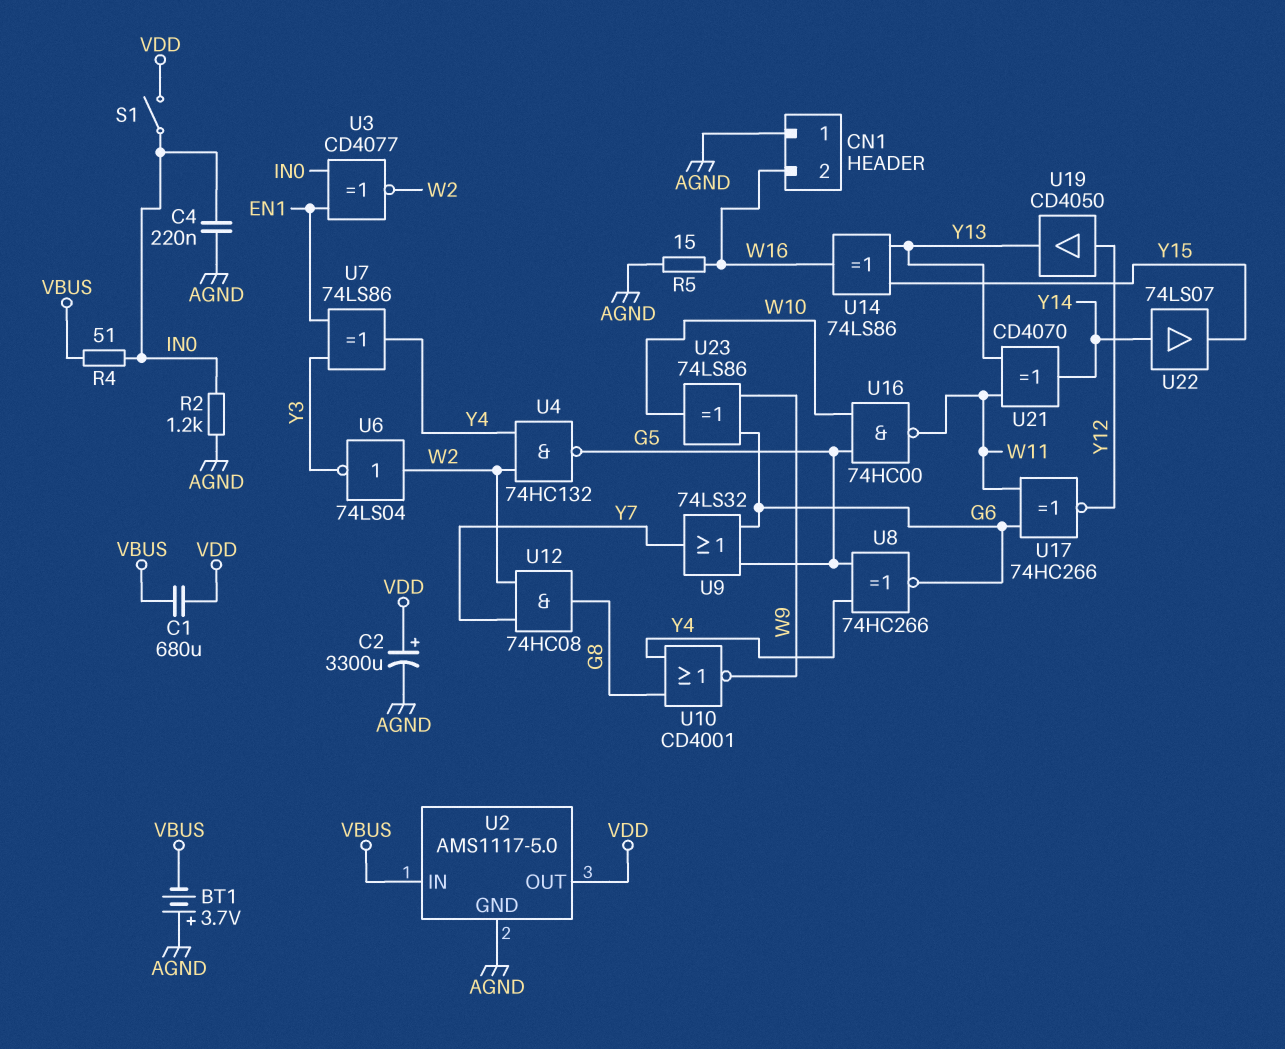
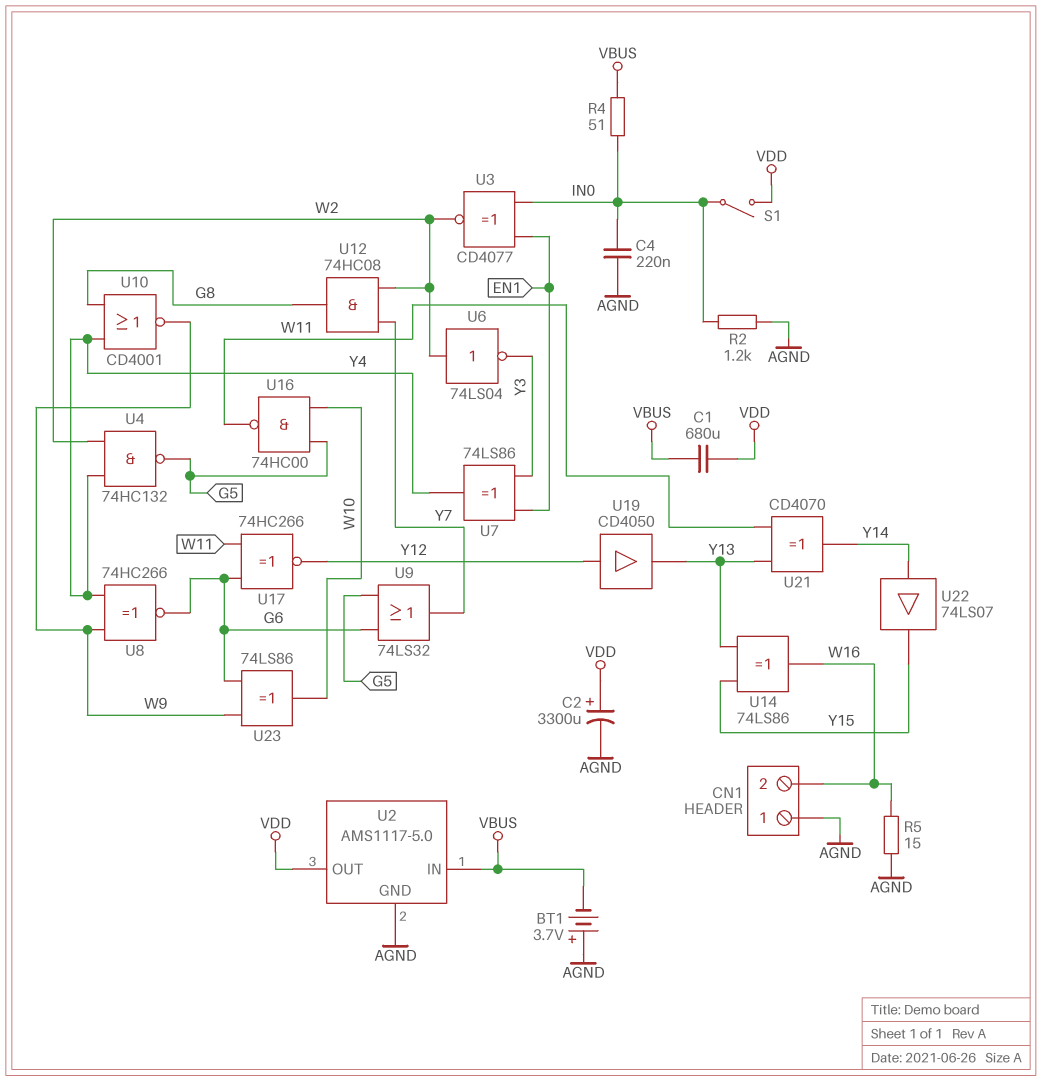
U8: XNOR 74HC266 (in G5, in Y4, out G6) -> XNOR 74HC266 (in W9, in Y4, out G6)

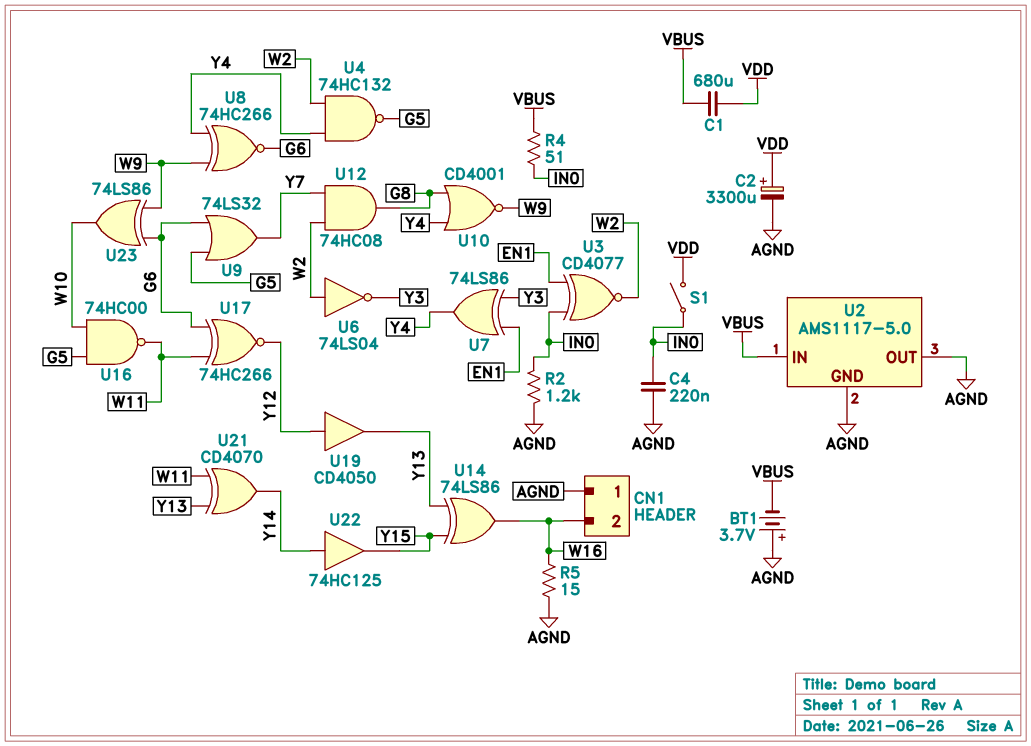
U2 pin OUT: VDD -> AGND
U22: buffer 74LS07 (in Y14, out Y15) -> buffer 74HC125 (in Y14, out Y15)

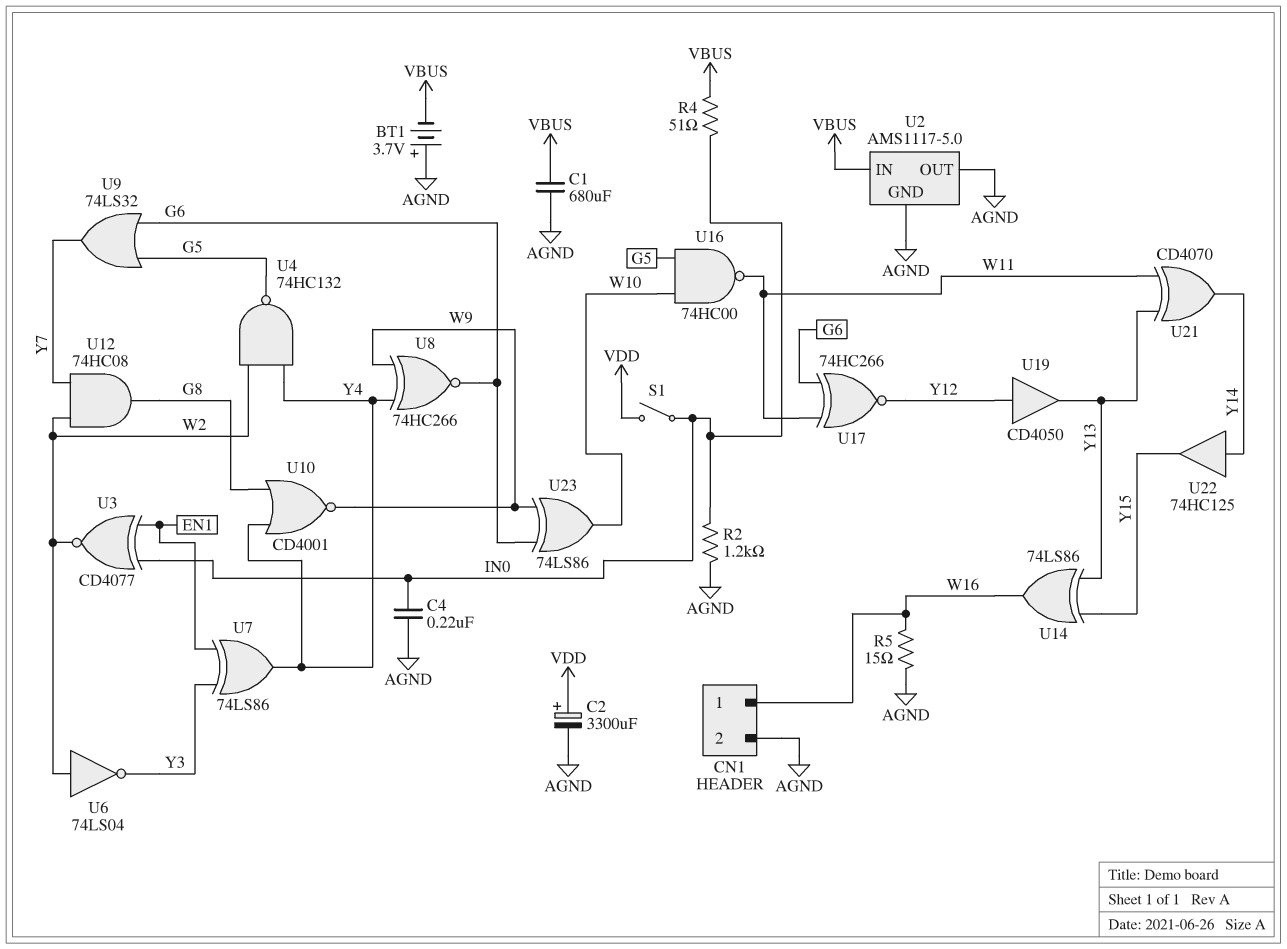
C1: 680uF (VBUS, VDD) -> 680uF (AGND, VBUS)
CN1 pin 1: AGND -> W16
CN1 pin 2: W16 -> AGND

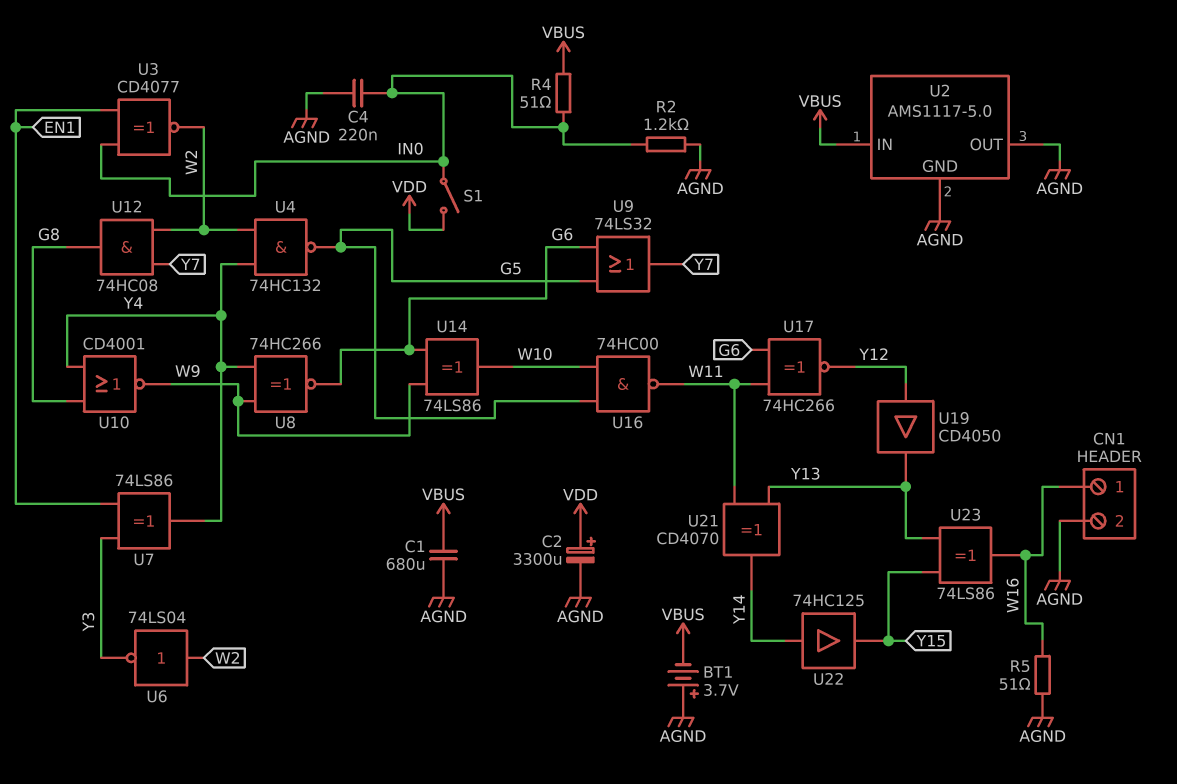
R5: 15 (AGND, W16) -> 51 (AGND, W16)
U14: XOR 74LS86 (in Y13, in Y15, out W16) -> XOR 74LS86 (in G6, in W9, out W10)
U23: XOR 74LS86 (in G6, in W9, out W10) -> XOR 74LS86 (in Y13, in Y15, out W16)

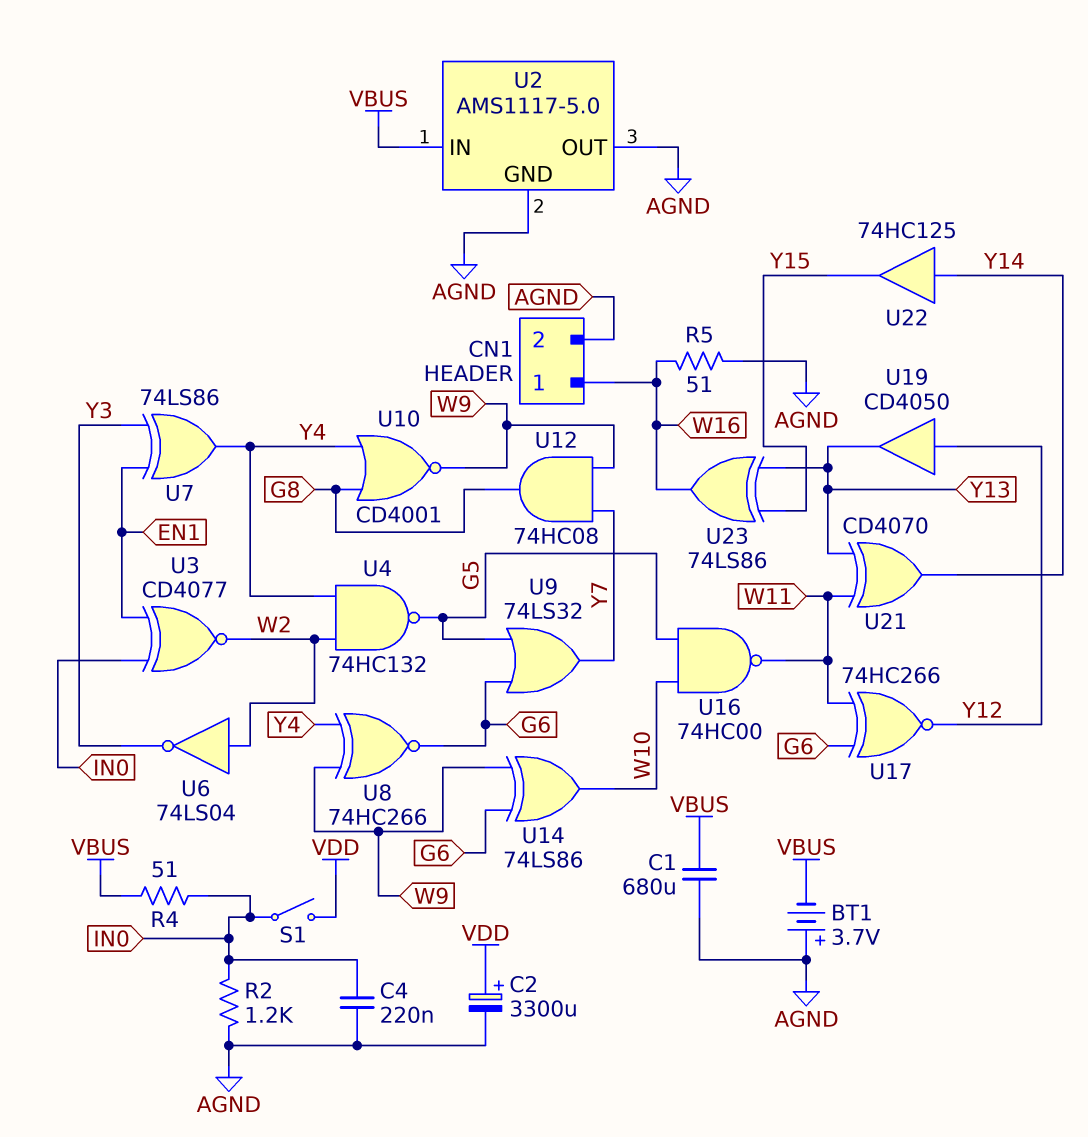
U12: AND 74HC08 (in W2, in Y7, out G8) -> AND 74HC08 (in W9, in Y7, out G8)

